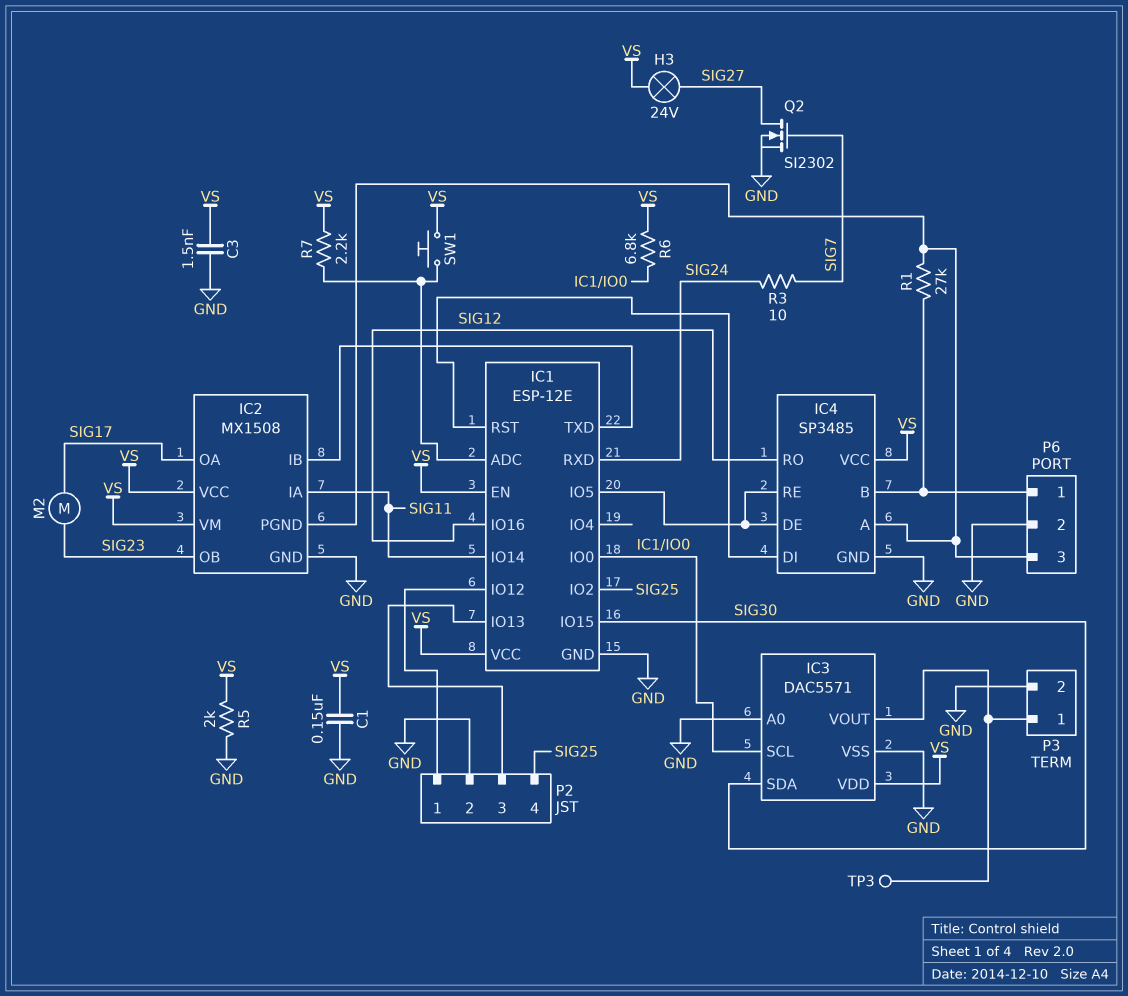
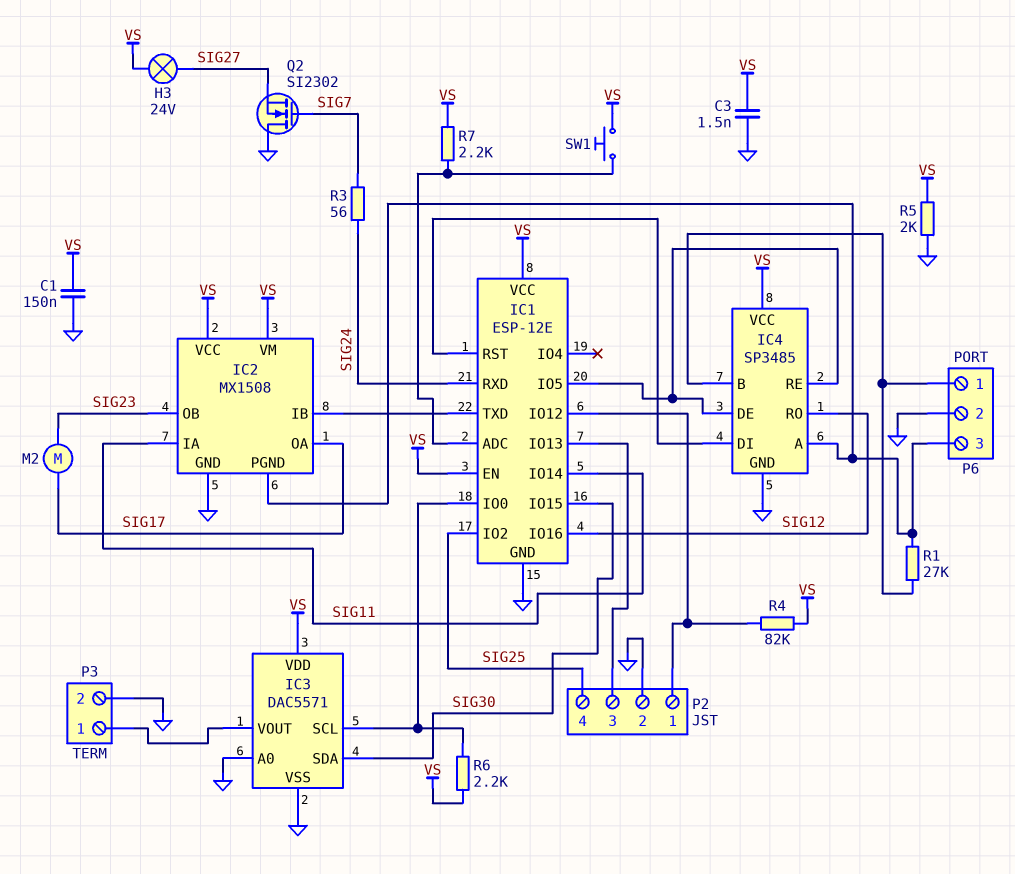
Q2: NMOS SI2302 (G SIG7, D SIG27, S GND) -> NMOS SI2302 (G SIG7, D GND, S SIG27)
R3: 10 (SIG7, SIG24) -> 56 (SIG7, SIG24)
R4: none -> 82k (IC1/IO12, VS)
R6: 6.8k (IC1/IO0, VS) -> 2.2k (IC1/IO0, VS)
TP3: test point (IC3/VOUT) -> none

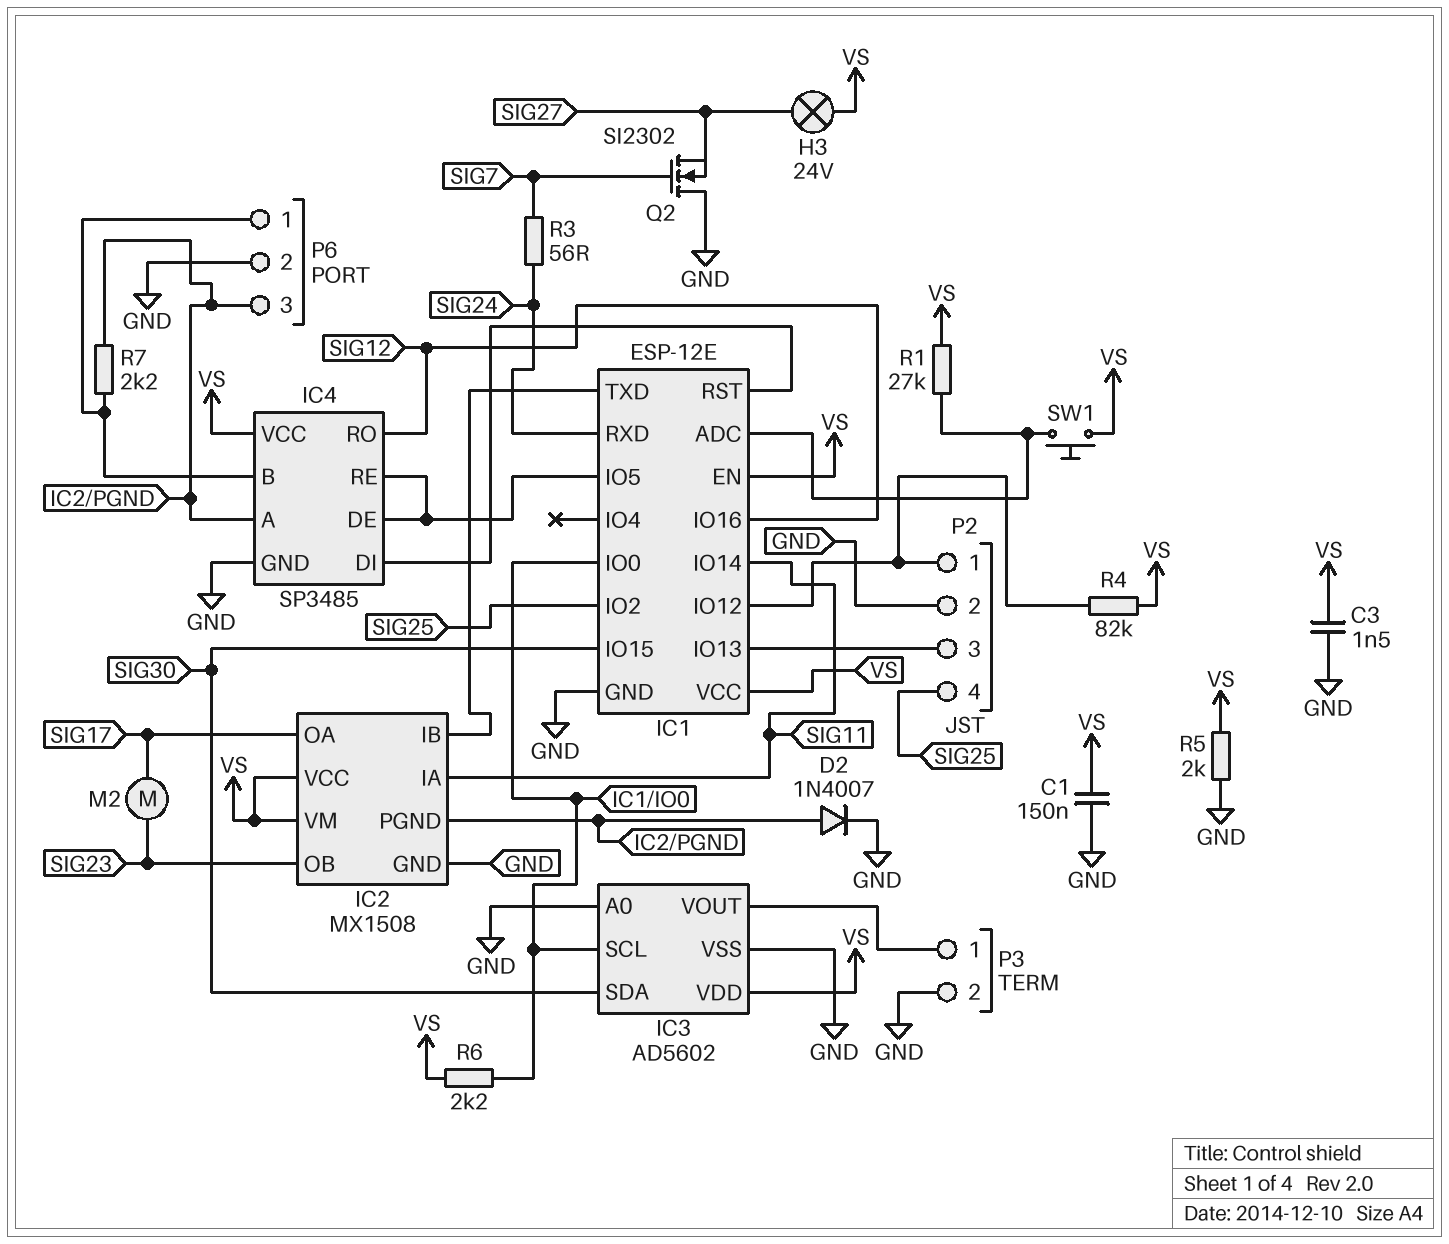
D2: none -> diode 1N4007 (A IC2/PGND, K GND)
IC3: DAC5571 -> AD5602
R1: 27k (IC2/PGND, IC4/B) -> 27k (IC1/ADC, VS)
R7: 2.2k (IC1/ADC, VS) -> 2.2k (IC2/PGND, IC4/B)

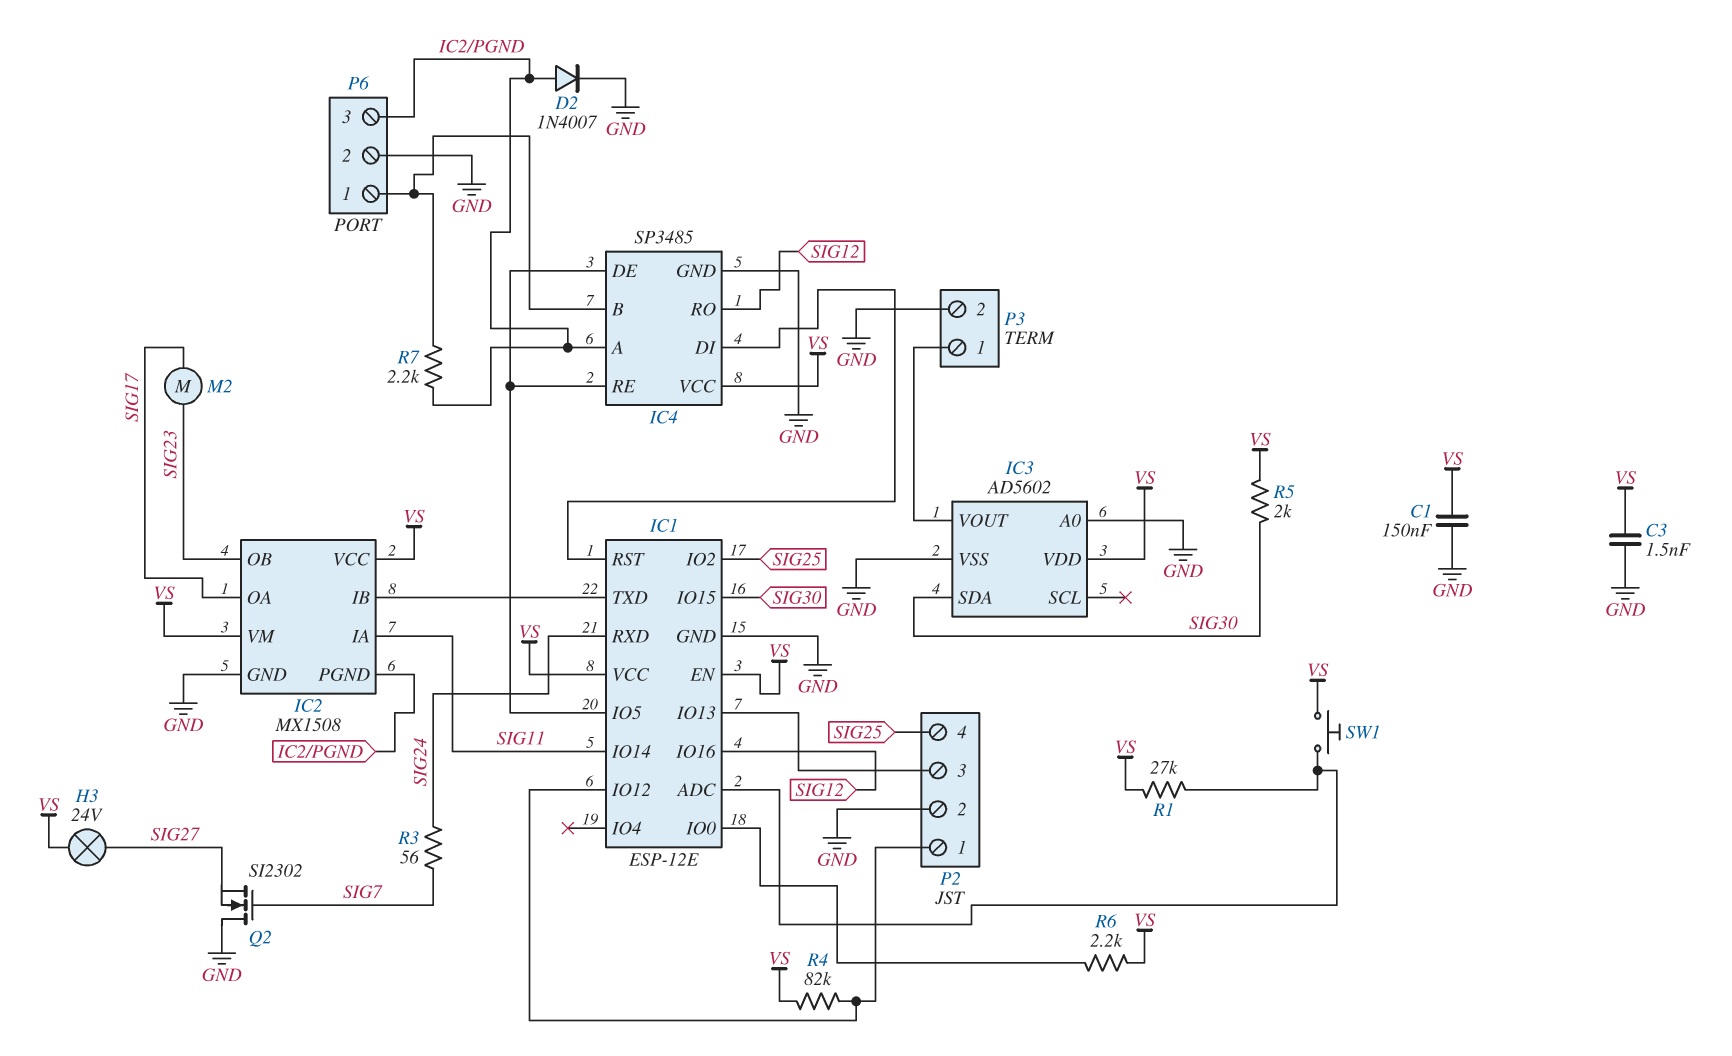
IC3 pin SCL: IC1/IO0 -> none
R5: 2k (GND, VS) -> 2k (SIG30, VS)

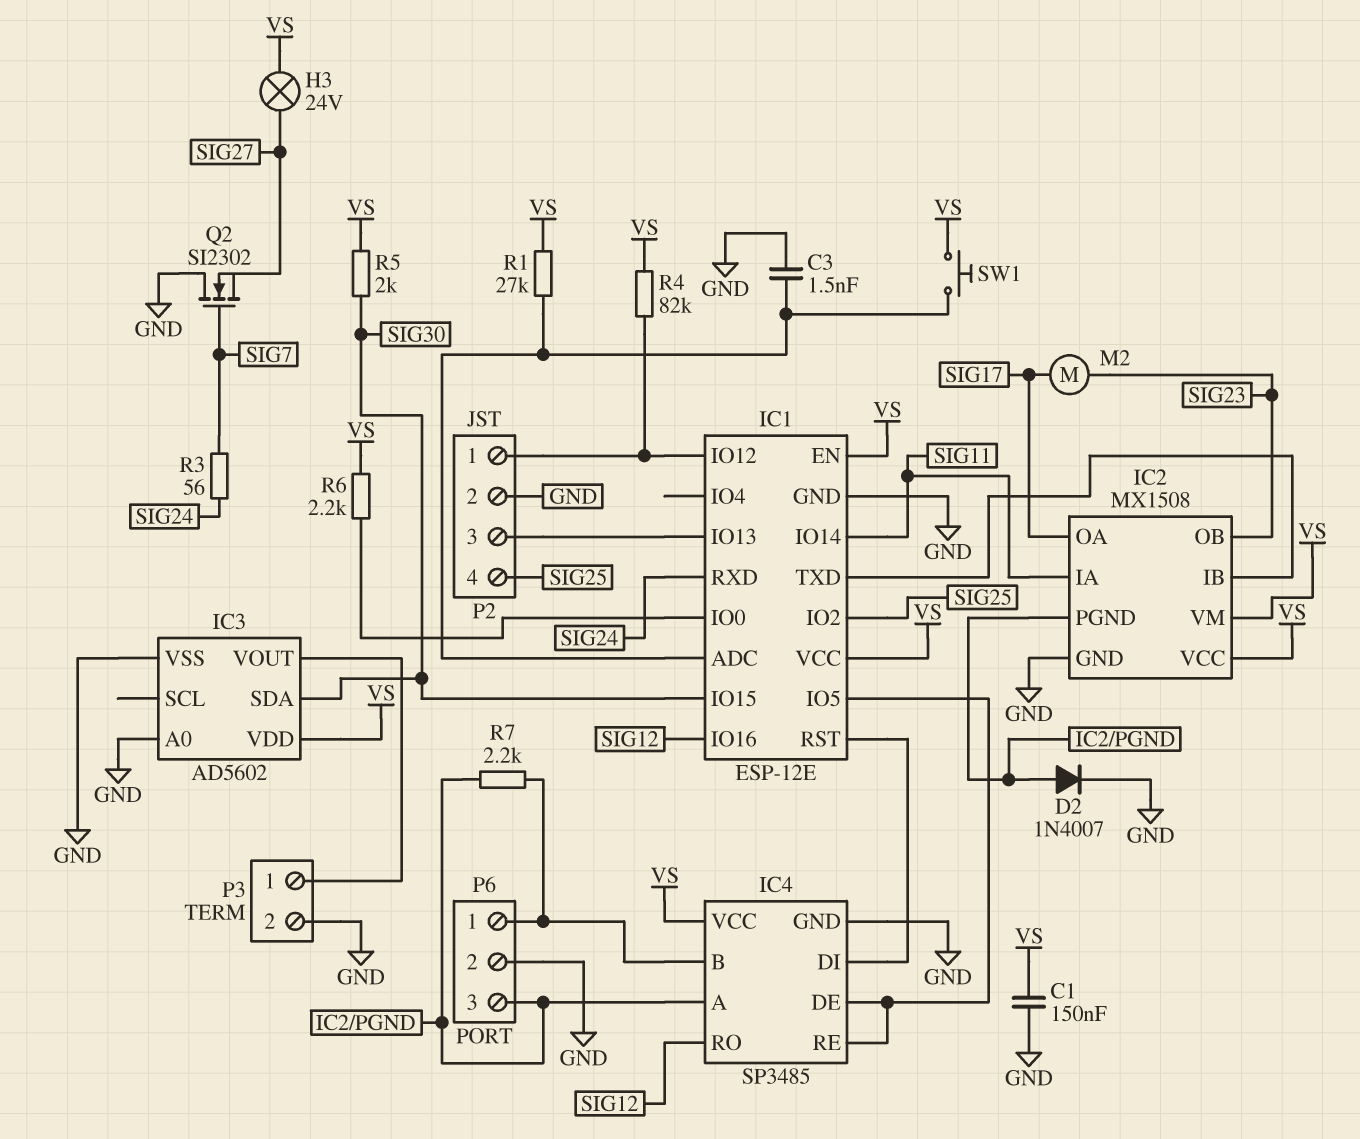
C3: 1.5nF (GND, VS) -> 1.5nF (GND, IC1/ADC)

